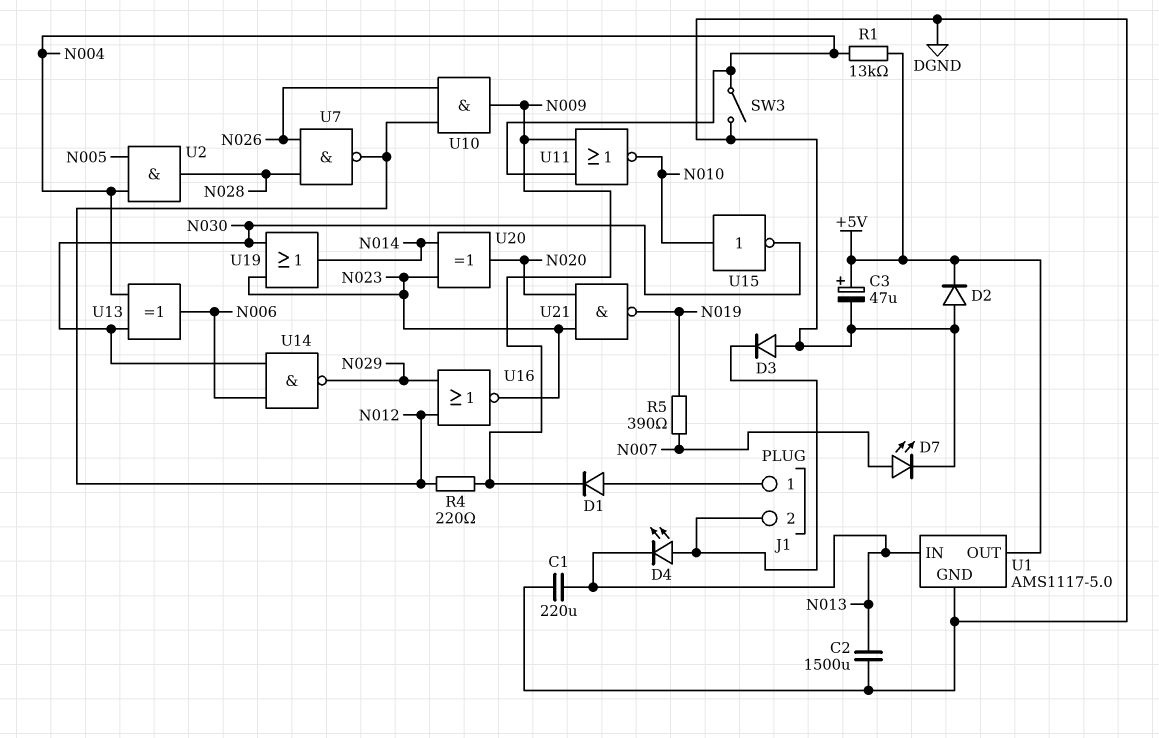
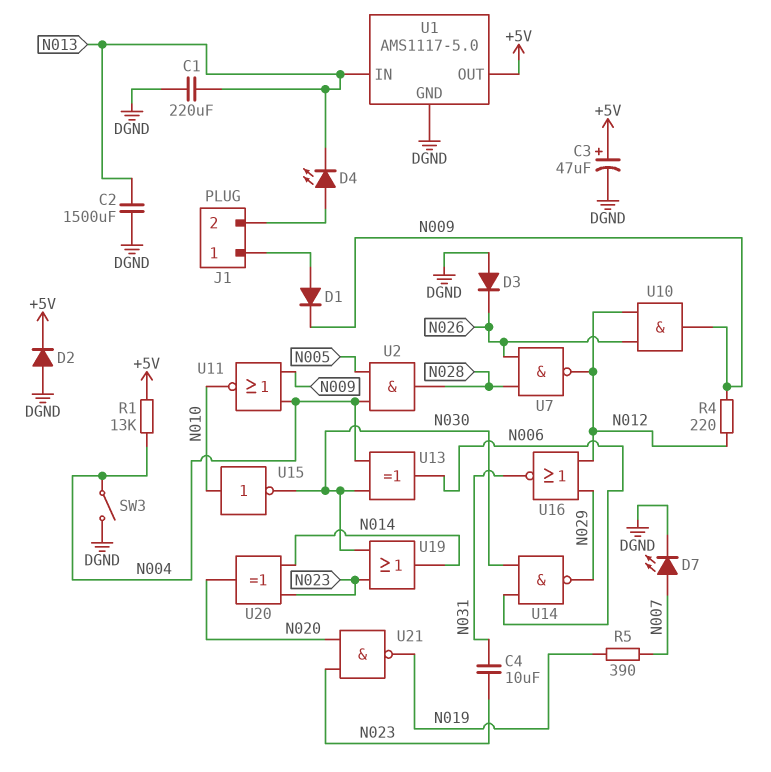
C4: none -> 10uF (N023, N031)
D3: diode (A DGND, K J1/2) -> diode (A DGND, K N026)
U16: NOR (in N012, in N029, out N023) -> NOR (in N012, in N029, out N031)

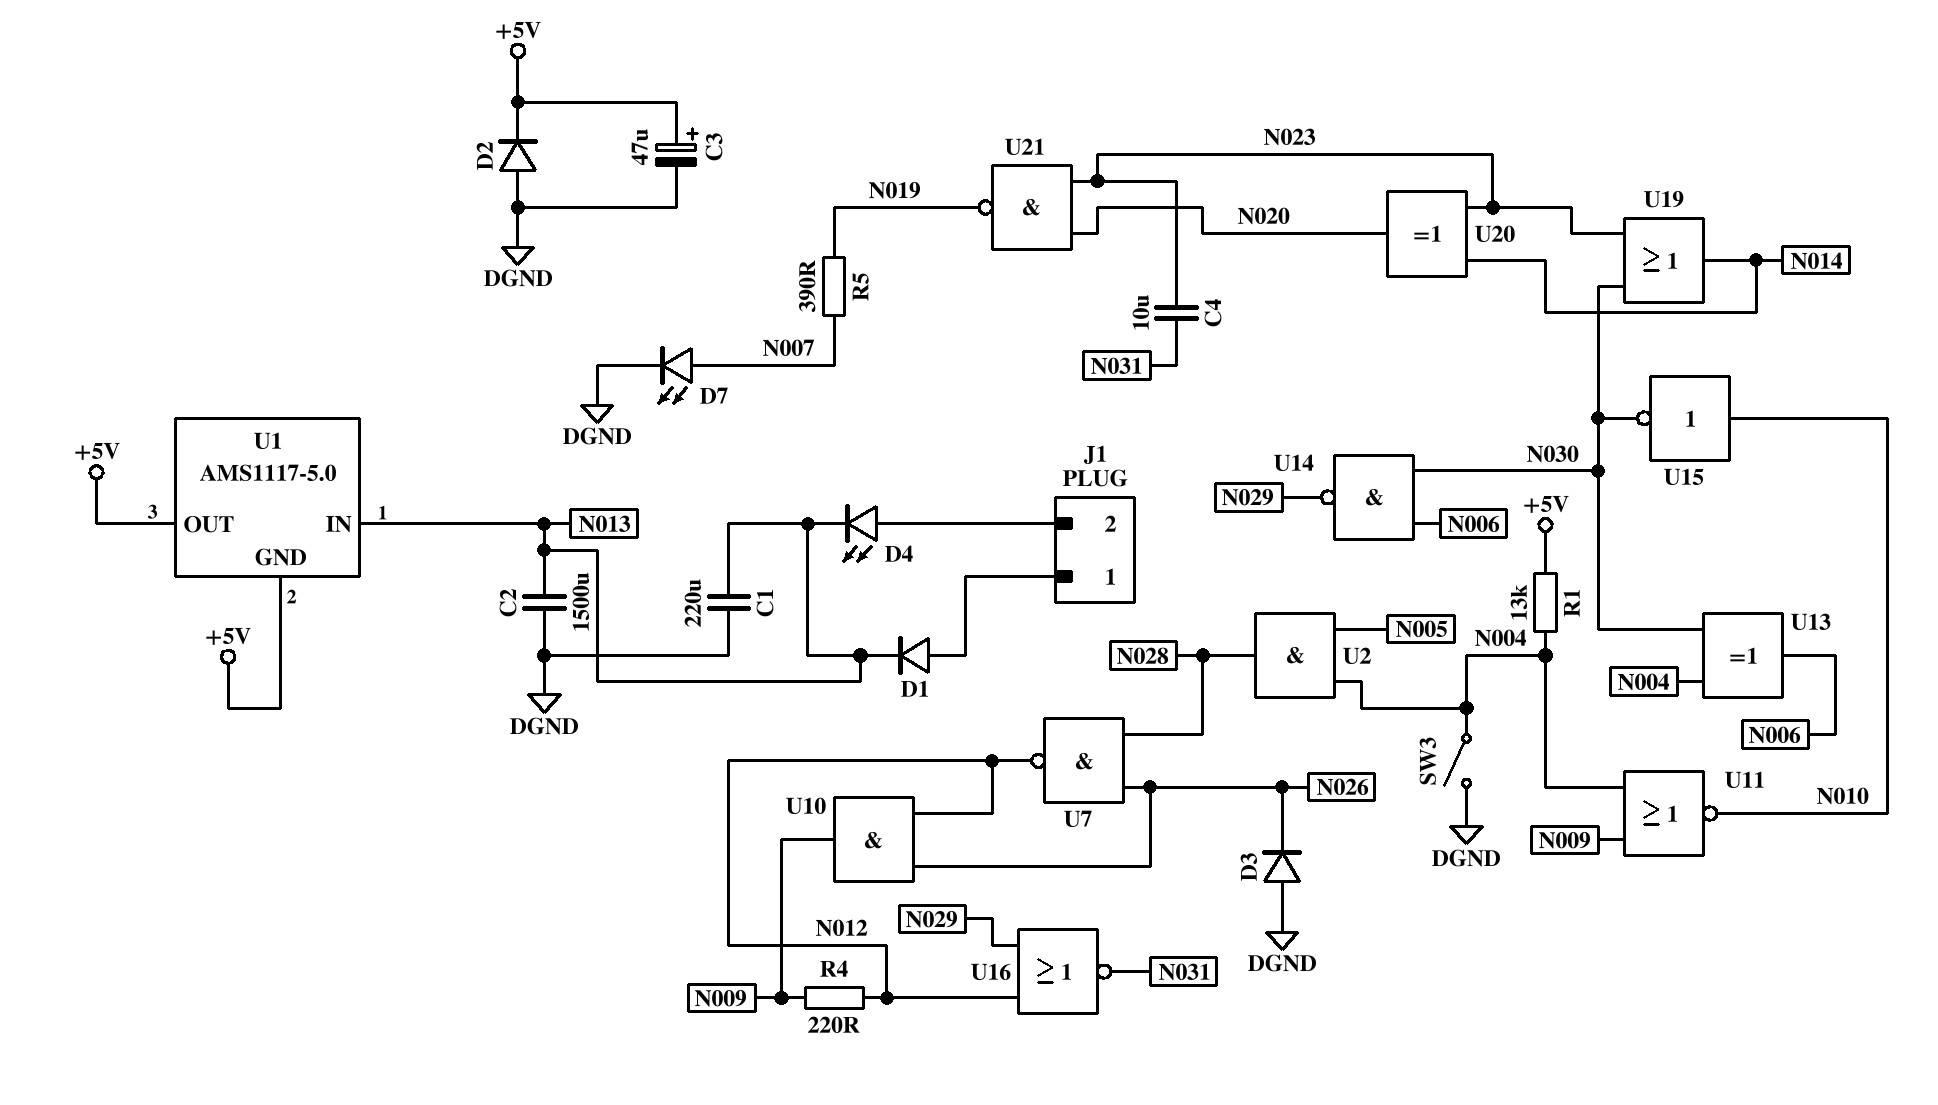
D1: diode (A J1/1, K N009) -> diode (A J1/1, K N013)
U1 pin GND: DGND -> +5V

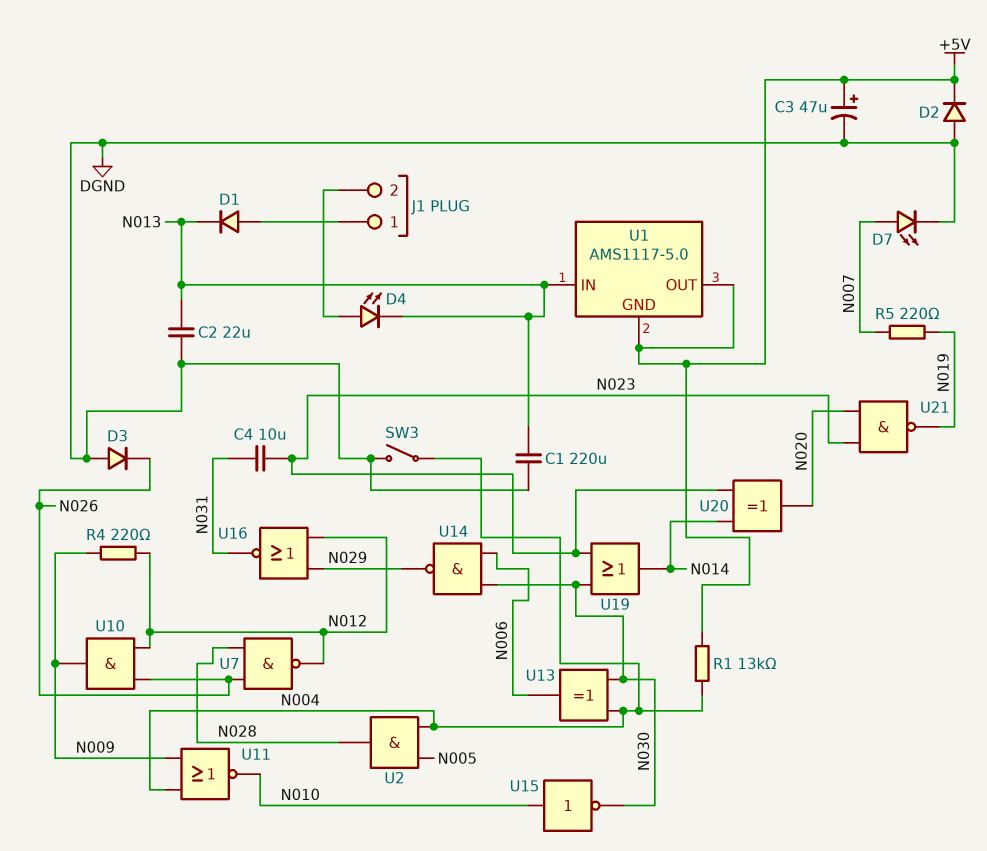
C2: 1500uF (DGND, N013) -> 22uF (DGND, N013)
R5: 390 (N007, N019) -> 220 (N007, N019)

